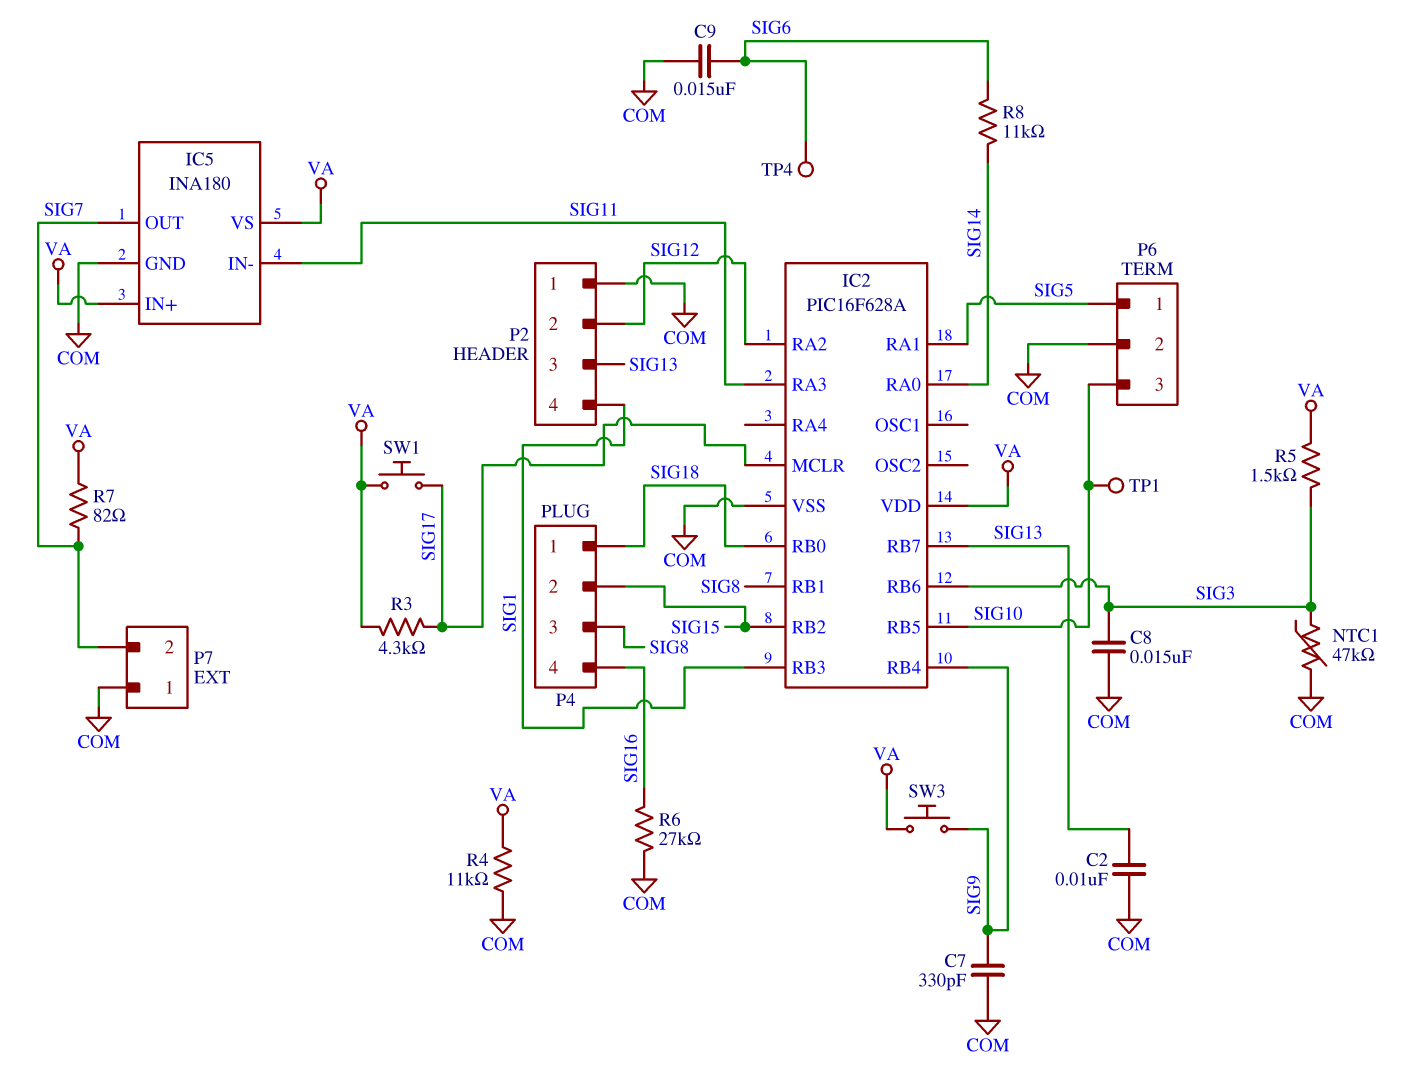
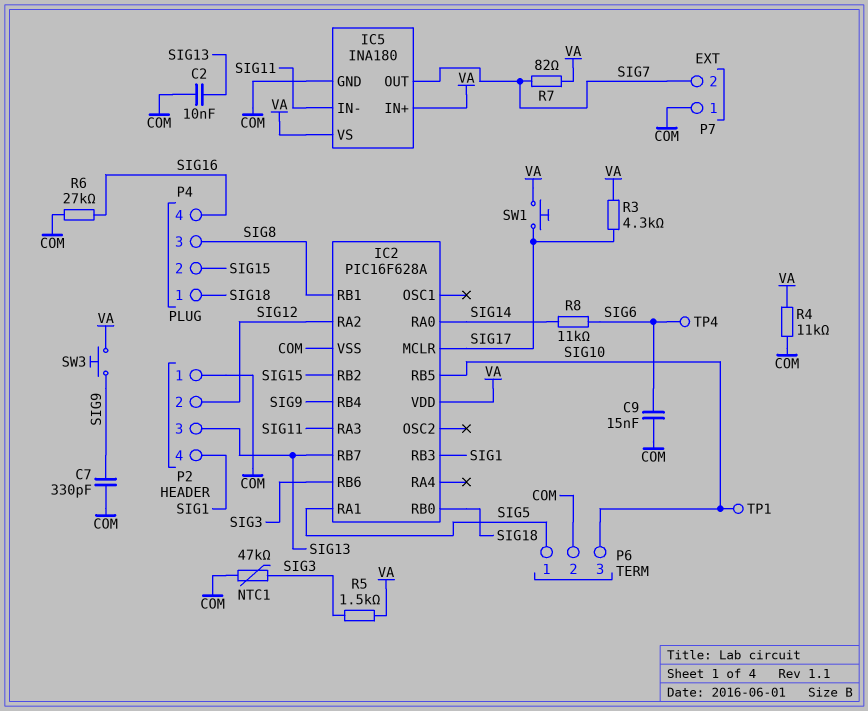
C8: 15nF (COM, SIG3) -> none

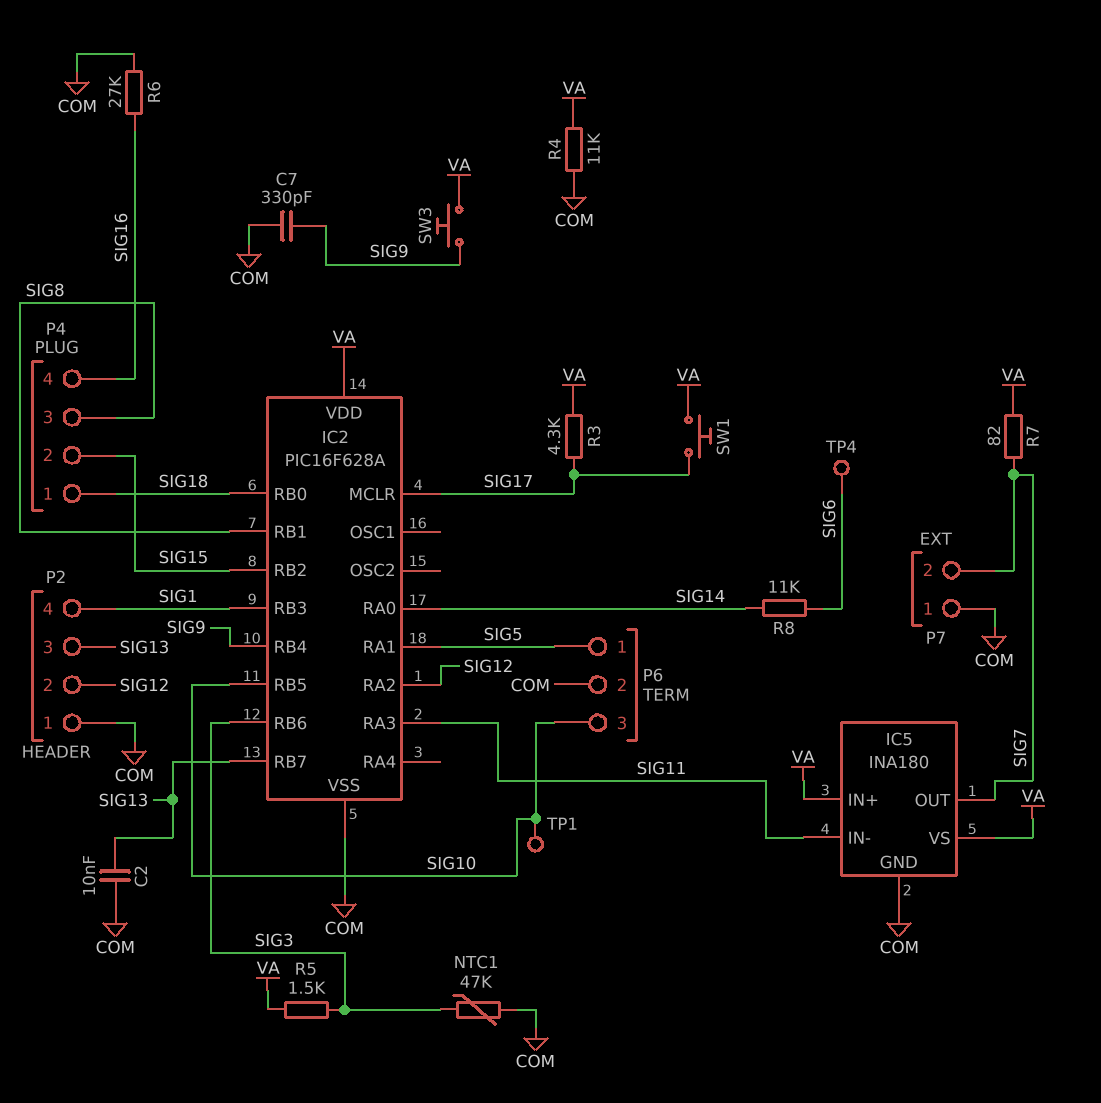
C9: 15nF (COM, SIG6) -> none

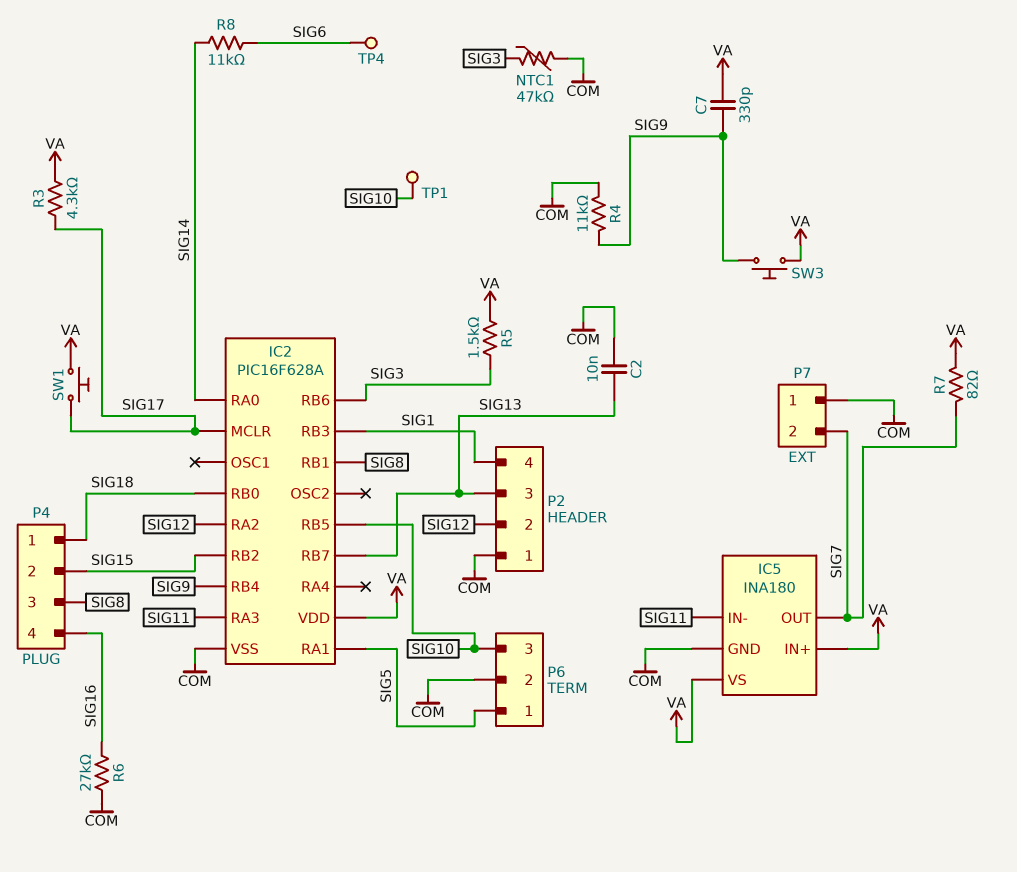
C7: 330pF (COM, SIG9) -> 330pF (SIG9, VA)
R4: 11k (COM, VA) -> 11k (COM, SIG9)

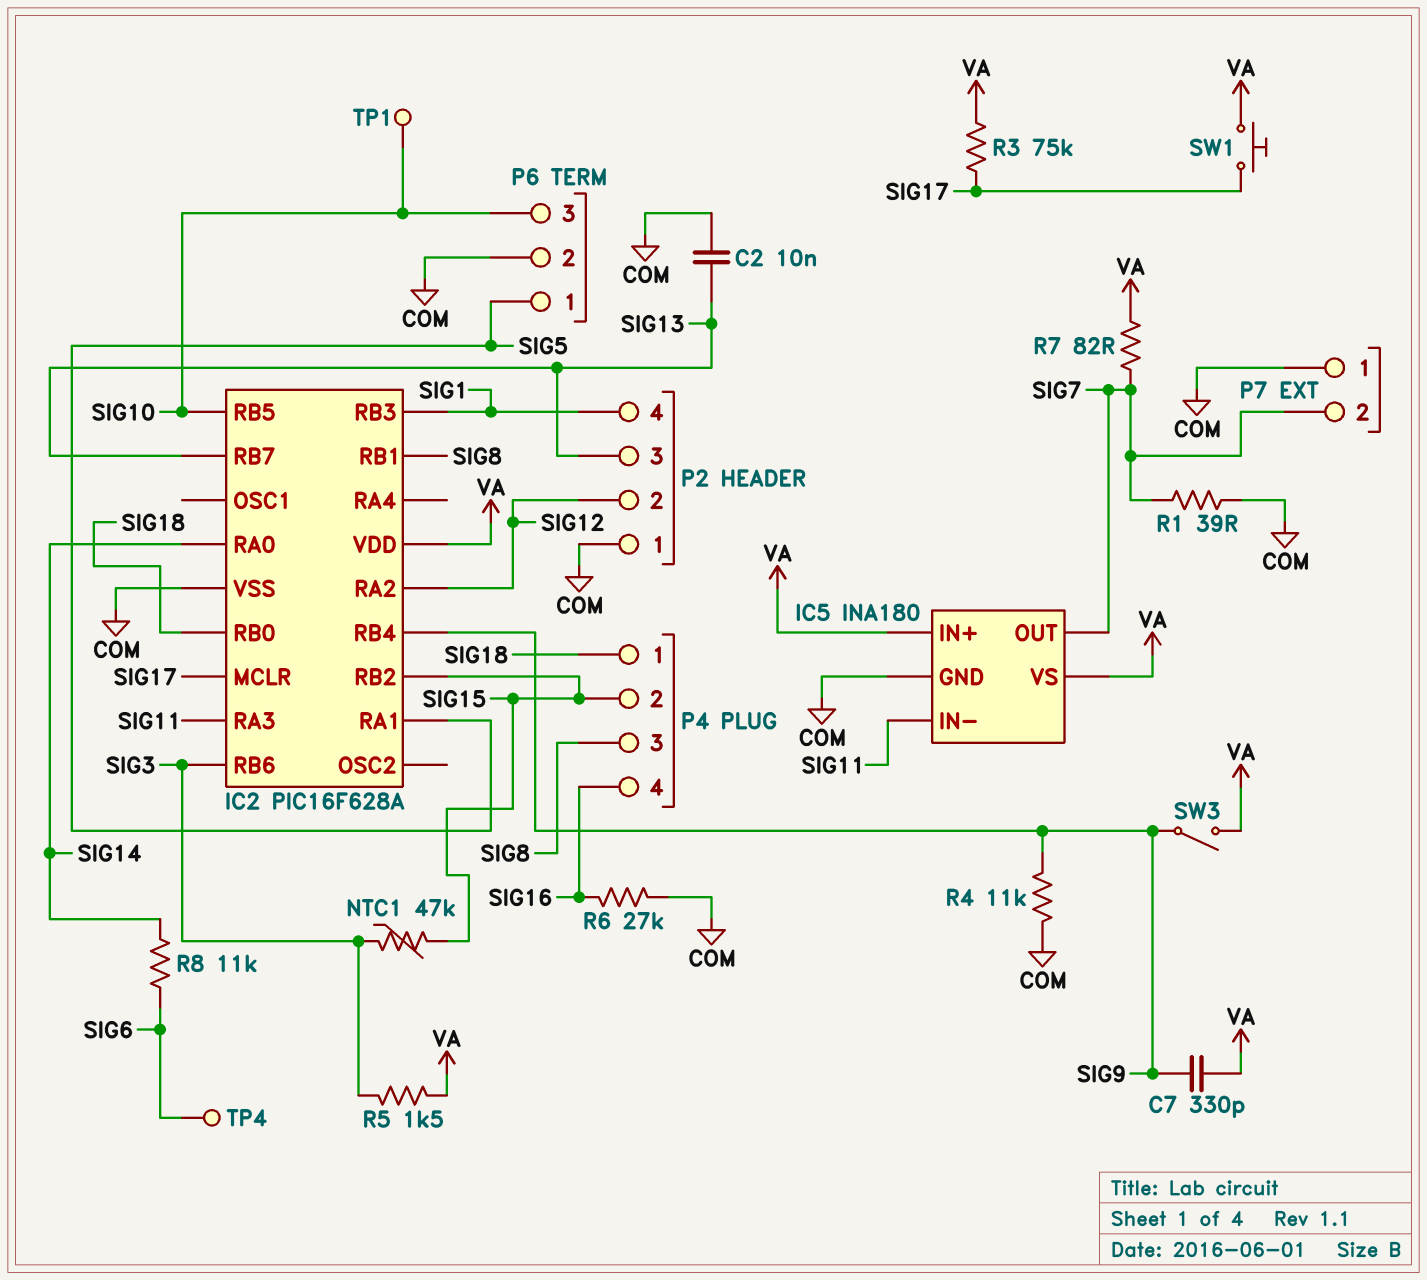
NTC1: 47k (COM, SIG3) -> 47k (SIG3, SIG15)
R1: none -> 39 (COM, SIG7)
R3: 4.3k (SIG17, VA) -> 75k (SIG17, VA)
SW3: button (SIG9, VA) -> switch (SIG9, VA)

